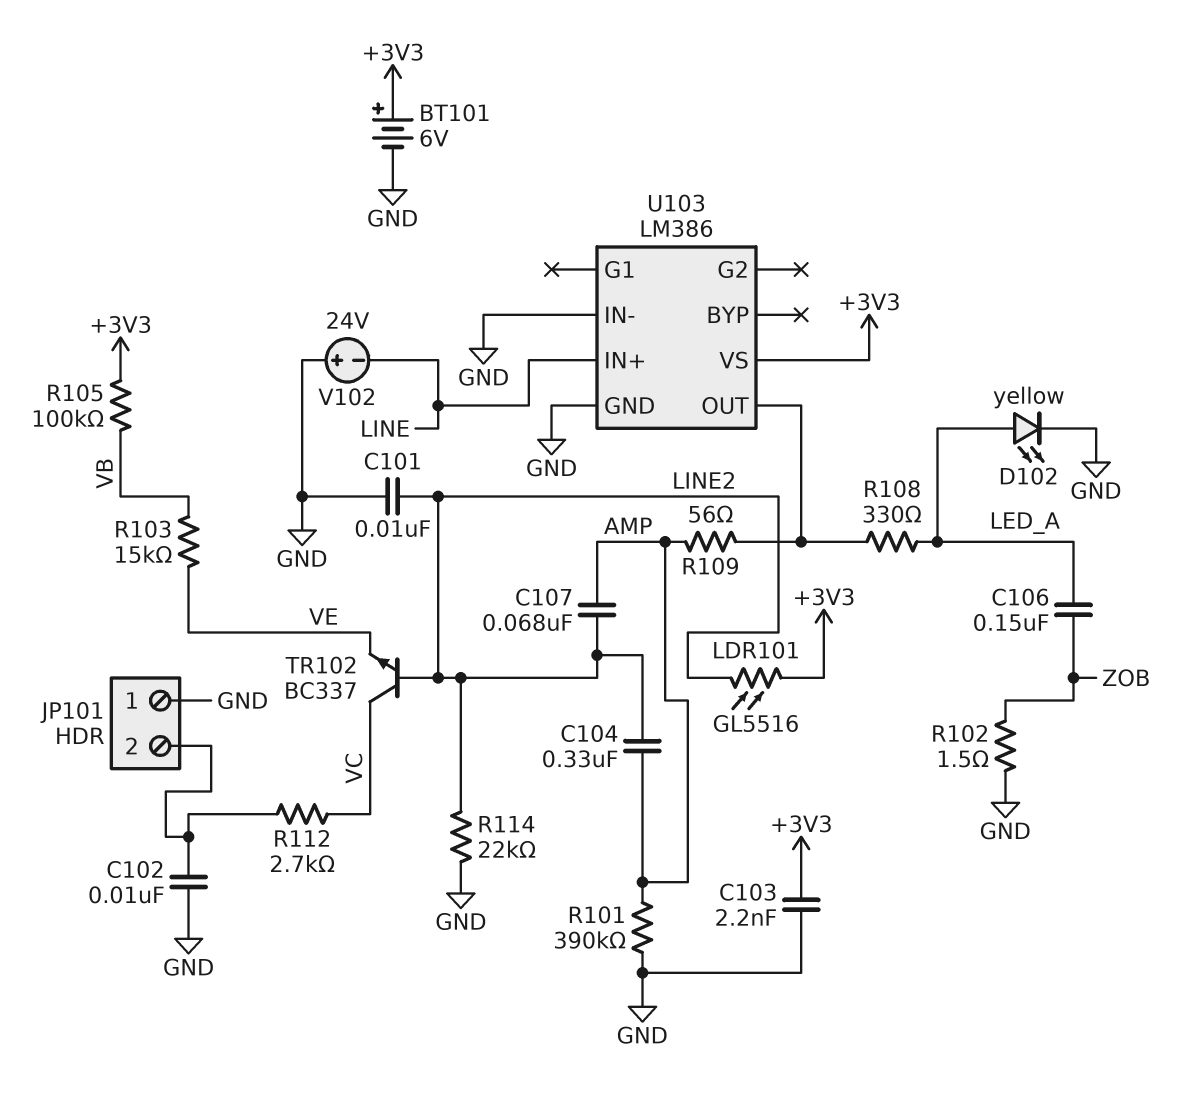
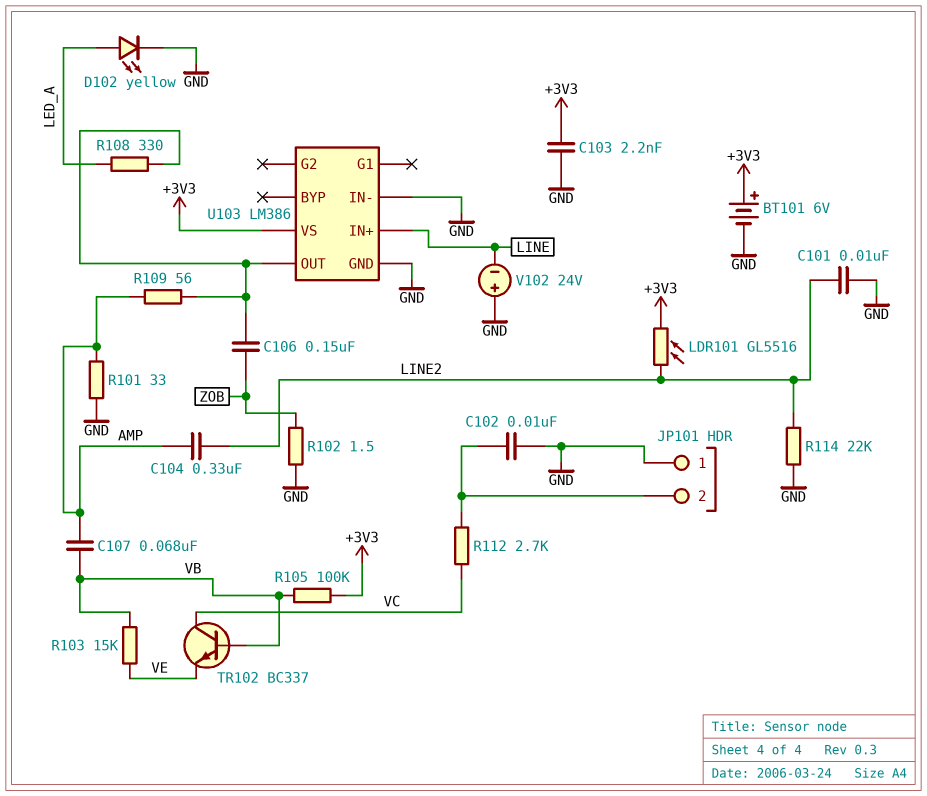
C106: 150nF (LED_A, ZOB) -> 150nF (U103/OUT, ZOB)
C107: 68nF (AMP, LINE2) -> 68nF (AMP, VB)
R101: 390k (AMP, GND) -> 33 (AMP, GND)
TR102: NPN BC337 (B LINE2, C VC, E VE) -> NPN BC337 (B VB, C VC, E VE)

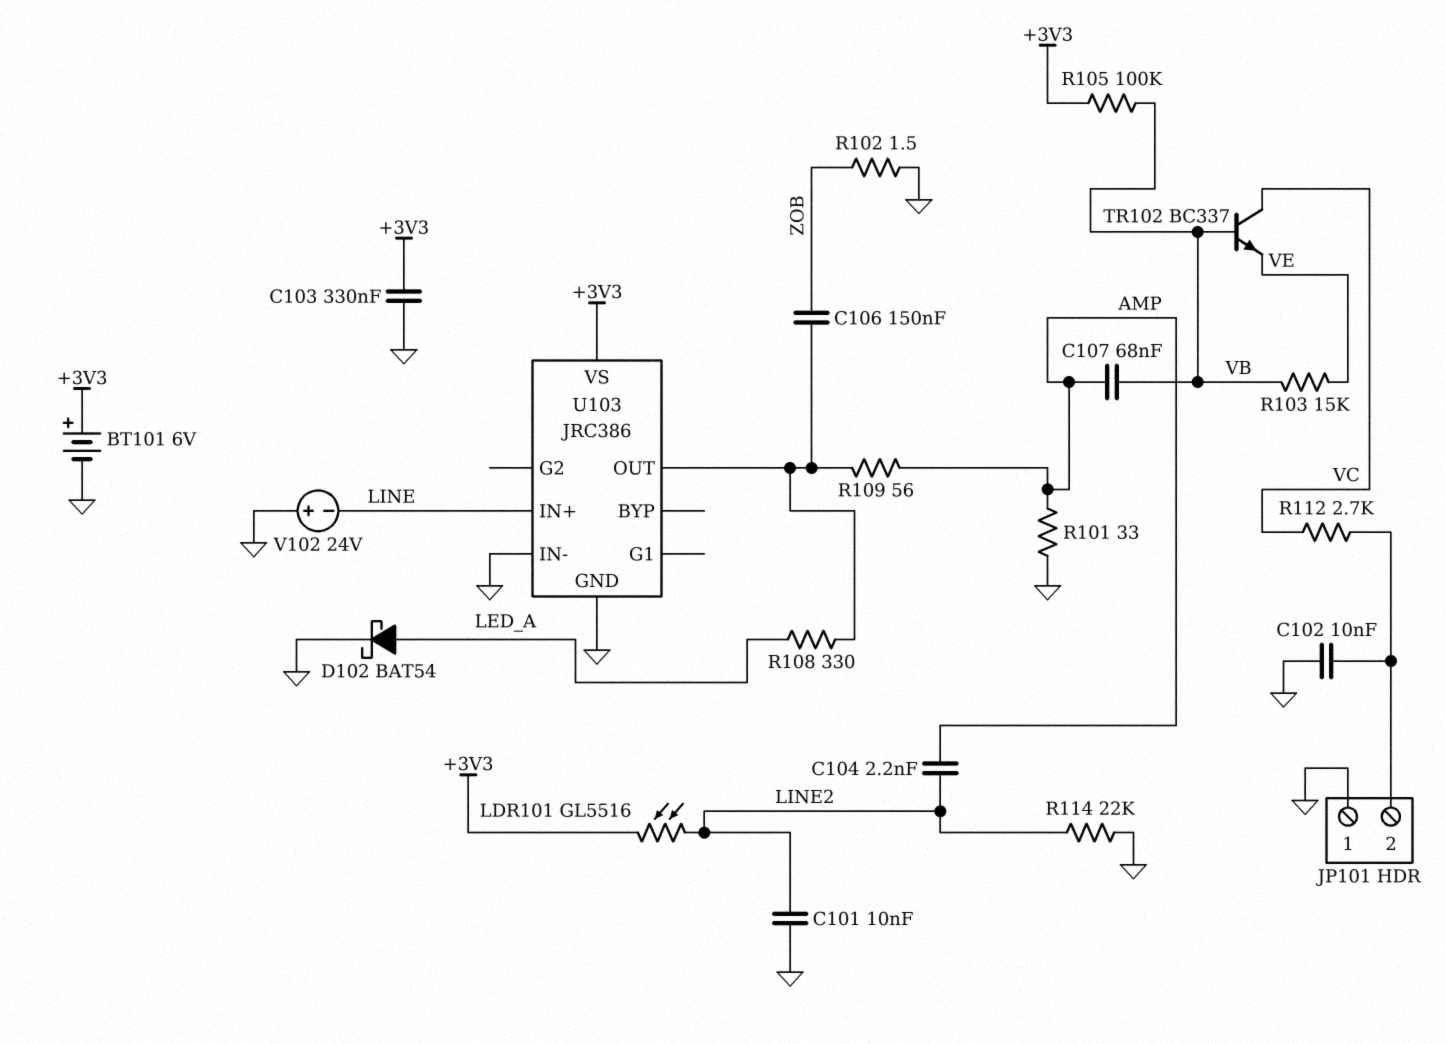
C103: 2.2nF (+3V3, GND) -> 330nF (+3V3, GND)
C104: 330nF (AMP, LINE2) -> 2.2nF (AMP, LINE2)
D102: LED yellow (A LED_A, K GND) -> schottky BAT54 (A LED_A, K GND)
U103: LM386 -> JRC386

